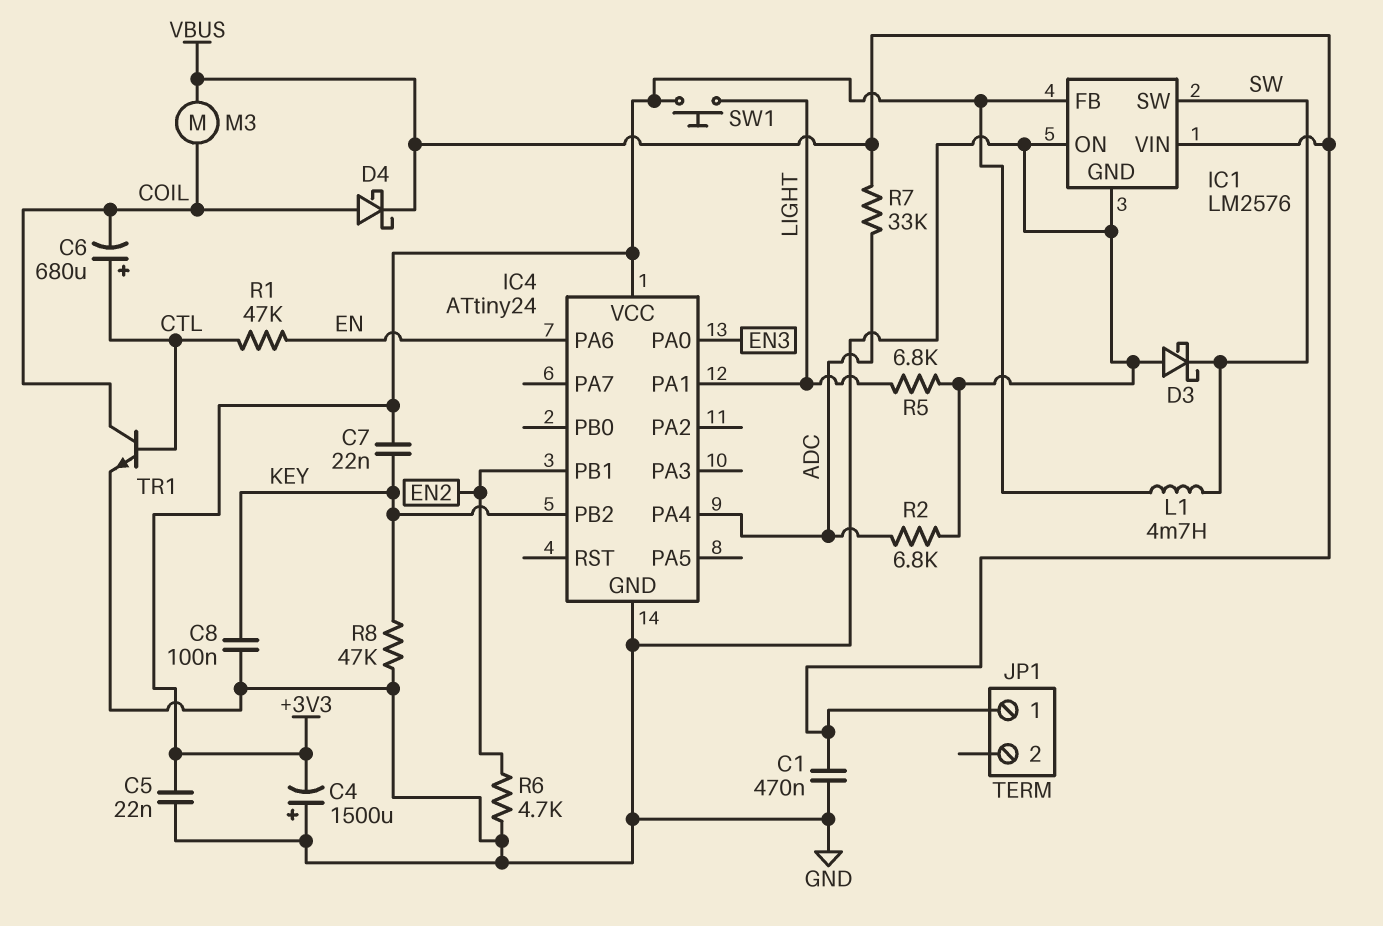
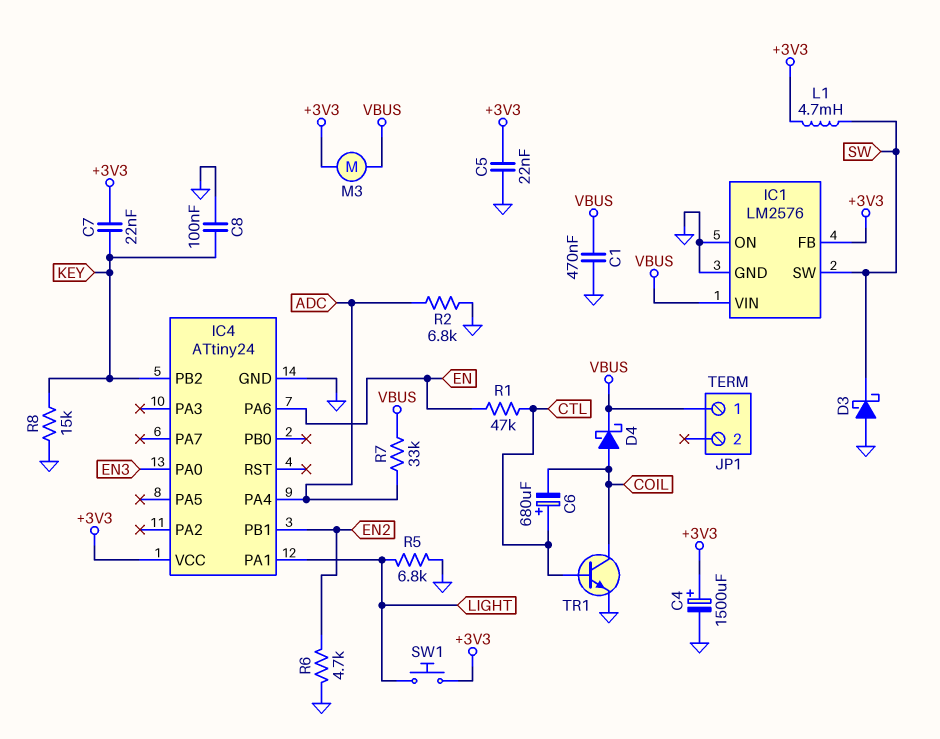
C4: 1500uF (plus GND, minus +3V3) -> 1500uF (plus +3V3, minus GND)
M3: motor (COIL, VBUS) -> motor (+3V3, VBUS)
R8: 47k (GND, KEY) -> 15k (GND, KEY)

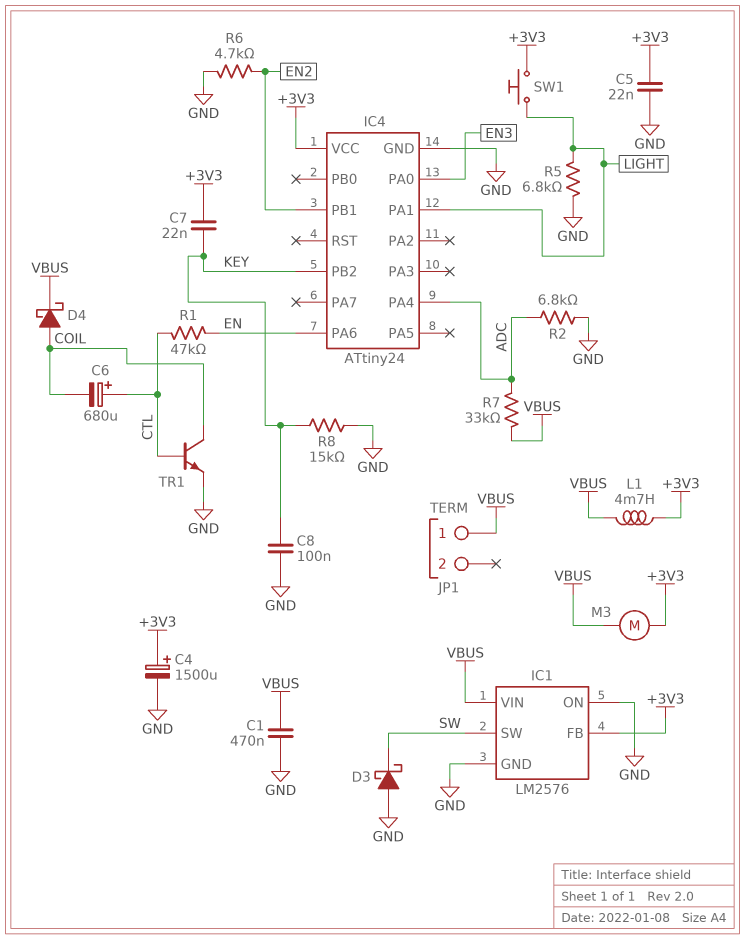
L1: 4.7mH (+3V3, SW) -> 4.7mH (+3V3, VBUS)

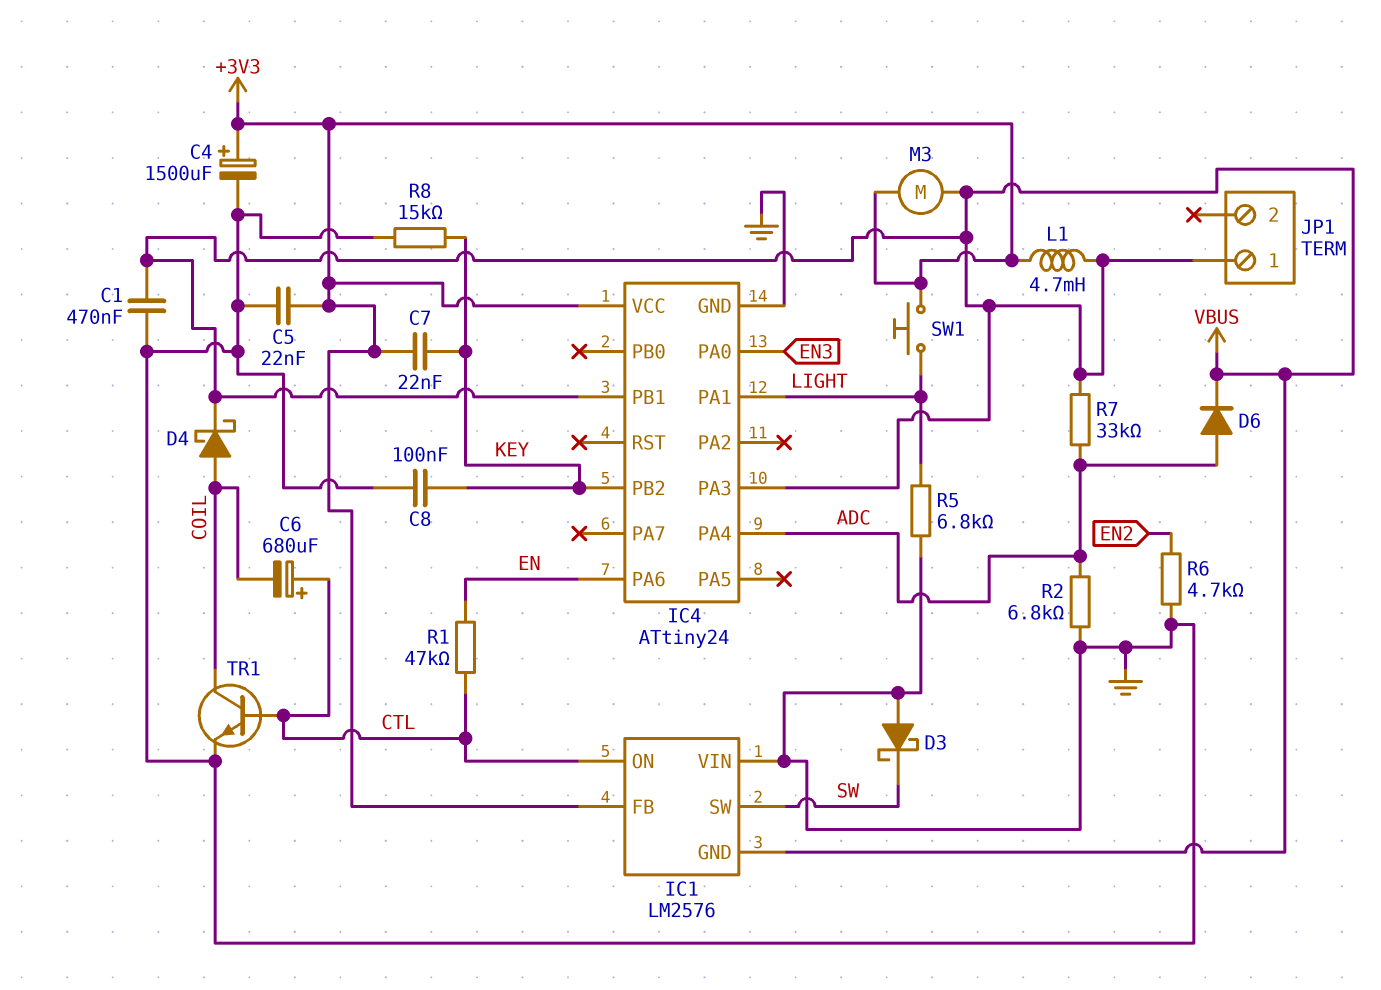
D6: none -> diode (A ADC, K VBUS)
IC1 pin GND: GND -> VBUS
IC1 pin ON: GND -> CTL
IC1 pin VIN: VBUS -> GND
IC4 pin PA3: none -> VBUS
IC4 pin PB1: EN2 -> VBUS

